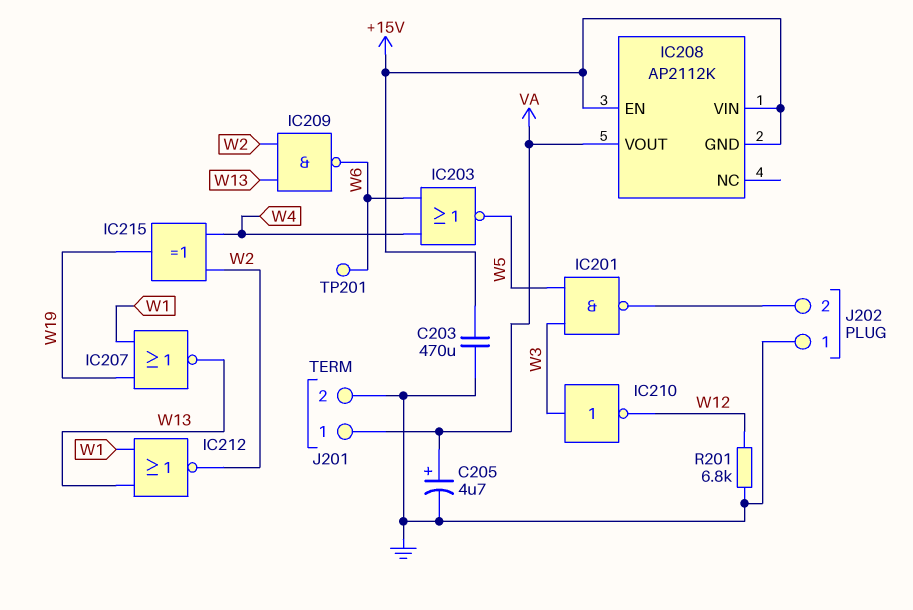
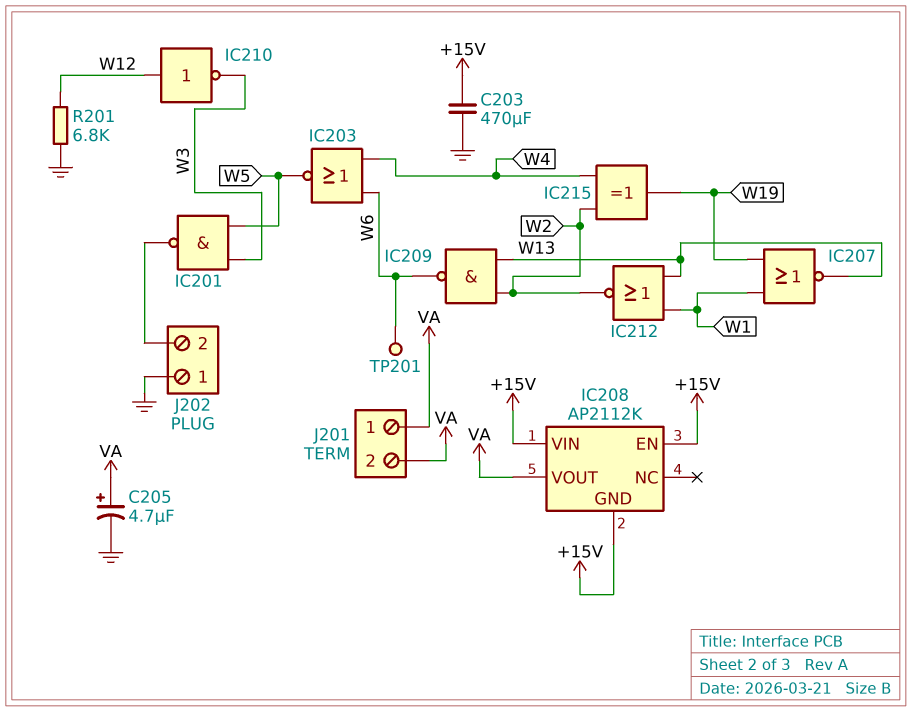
IC210: NOT (in W3, out W12) -> NOT (in W12, out W3)
J201 pin 2: GND -> VA

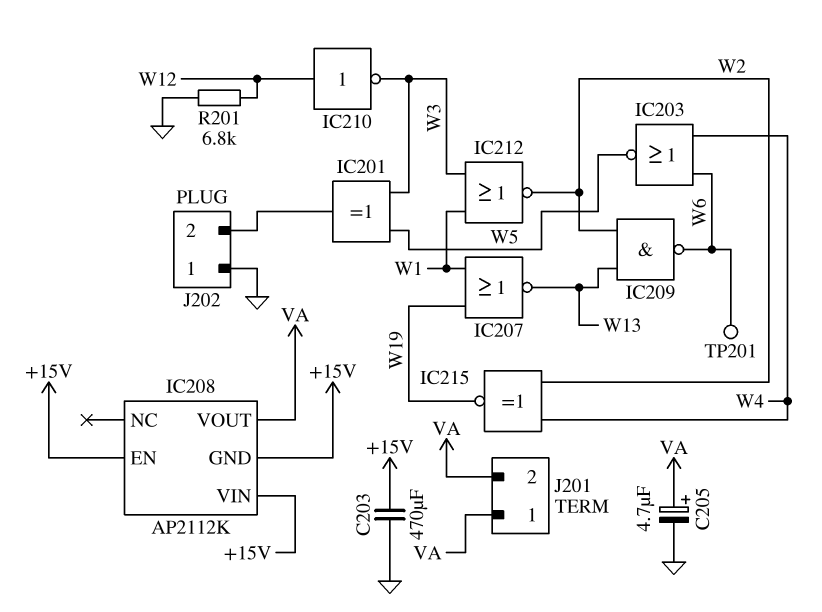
IC201: NAND (in W3, in W5, out J202/2) -> XOR (in W3, in W5, out J202/2)
IC212: NOR (in W1, in W13, out W2) -> NOR (in W1, in W3, out W2)
IC215: XOR (in W2, in W4, out W19) -> XNOR (in W2, in W4, out W19)

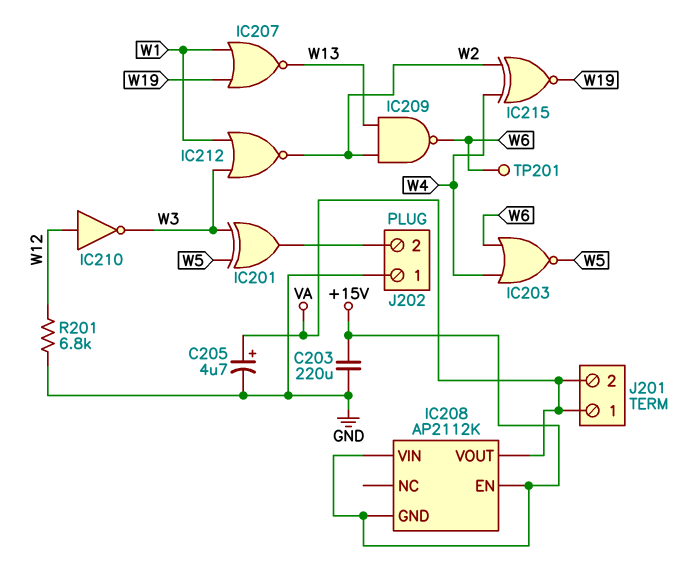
C203: 470uF (+15V, GND) -> 220uF (+15V, GND)

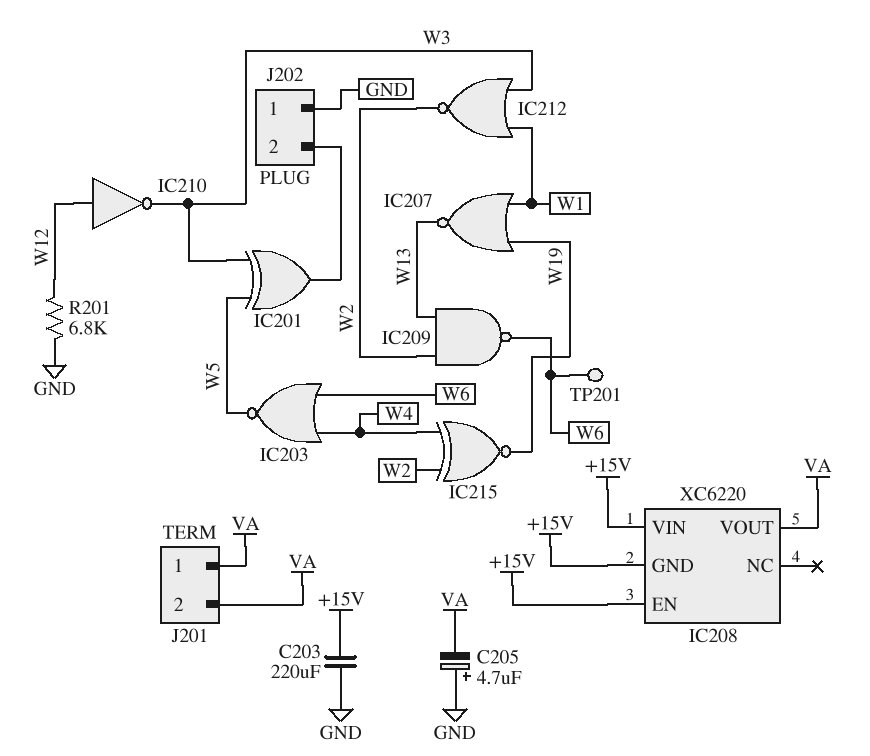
C205: 4.7uF (plus VA, minus GND) -> 4.7uF (plus GND, minus VA)
IC208: AP2112K -> XC6220

